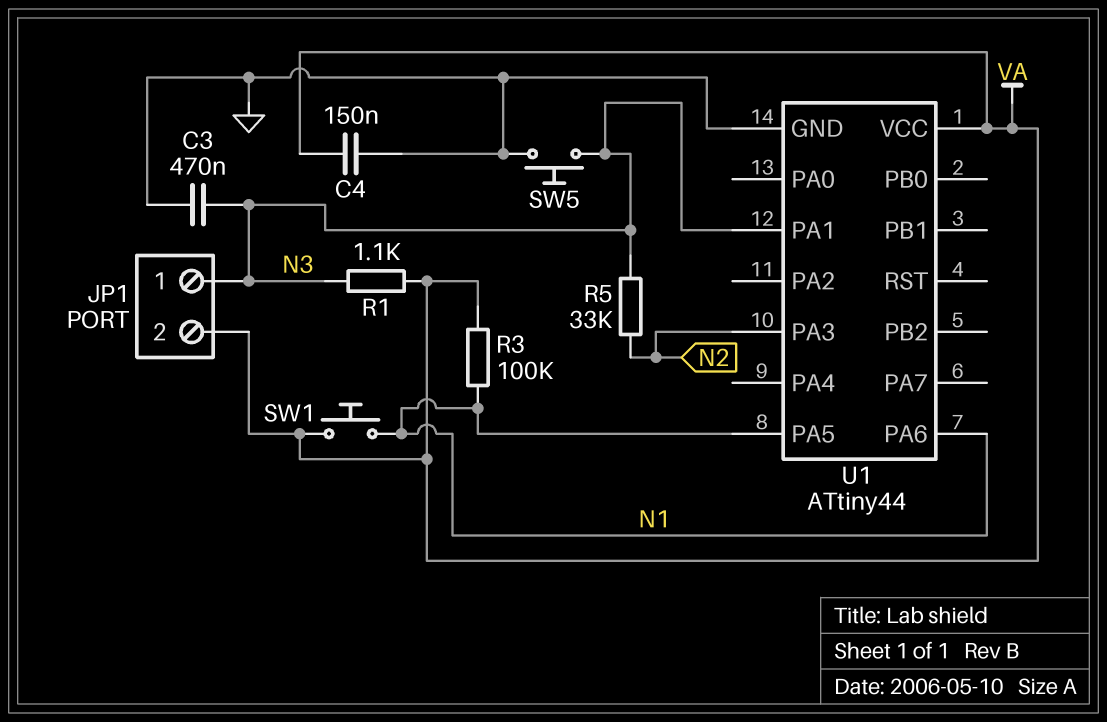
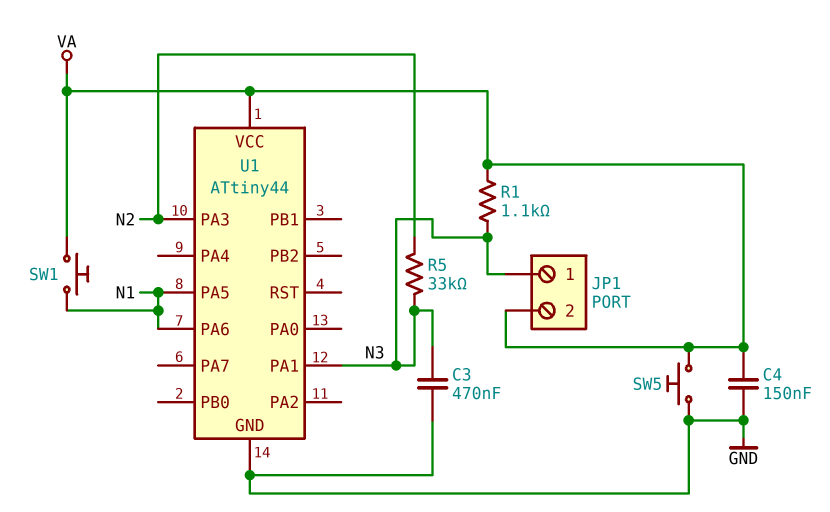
R3: 100k (N1, VA) -> none
SW5: button (GND, N3) -> button (GND, VA)

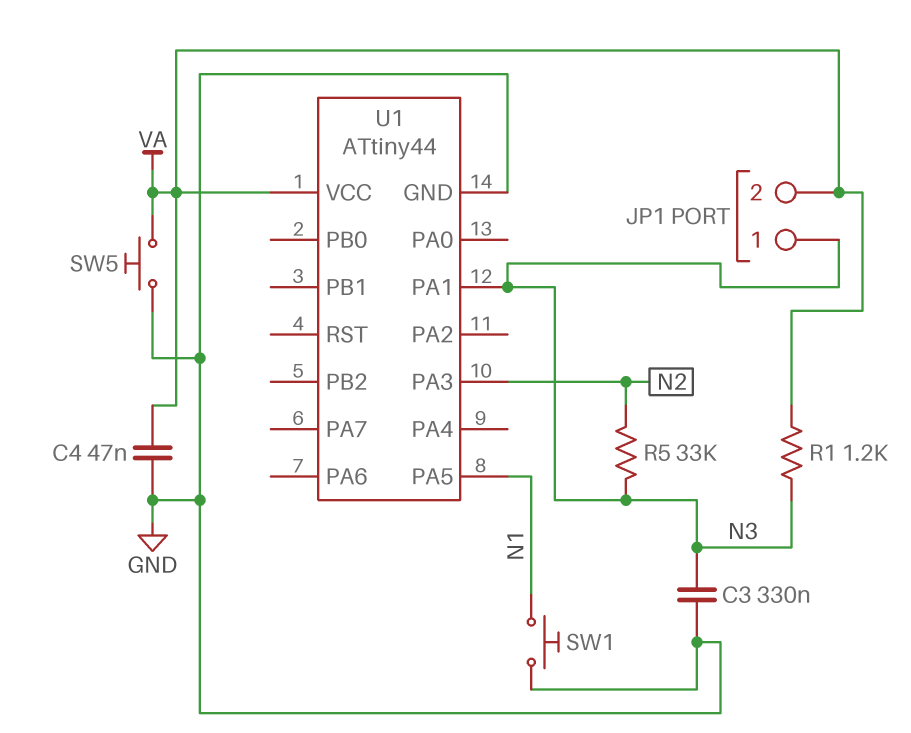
C3: 470nF (GND, N3) -> 330nF (GND, N3)
C4: 150nF (GND, VA) -> 47nF (GND, VA)
R1: 1.1k (N3, VA) -> 1.2k (N3, VA)
SW1: button (N1, VA) -> button (GND, N1)
U1 pin PA6: N1 -> none

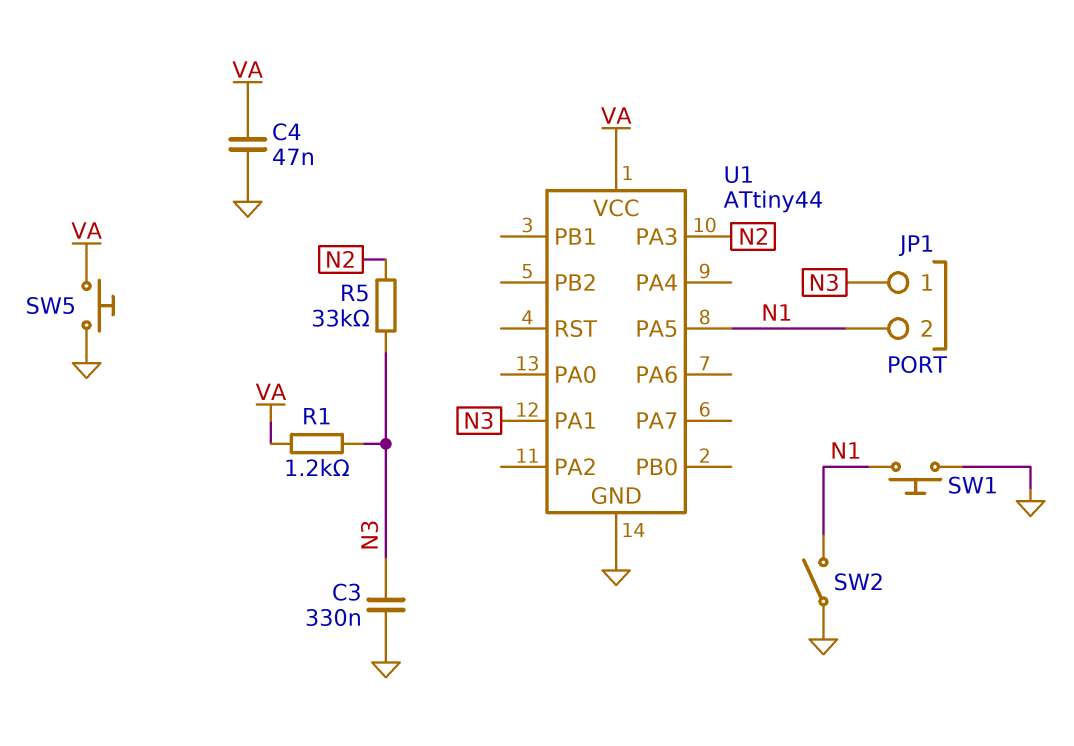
JP1 pin 2: VA -> N1
SW2: none -> switch (GND, N1)

